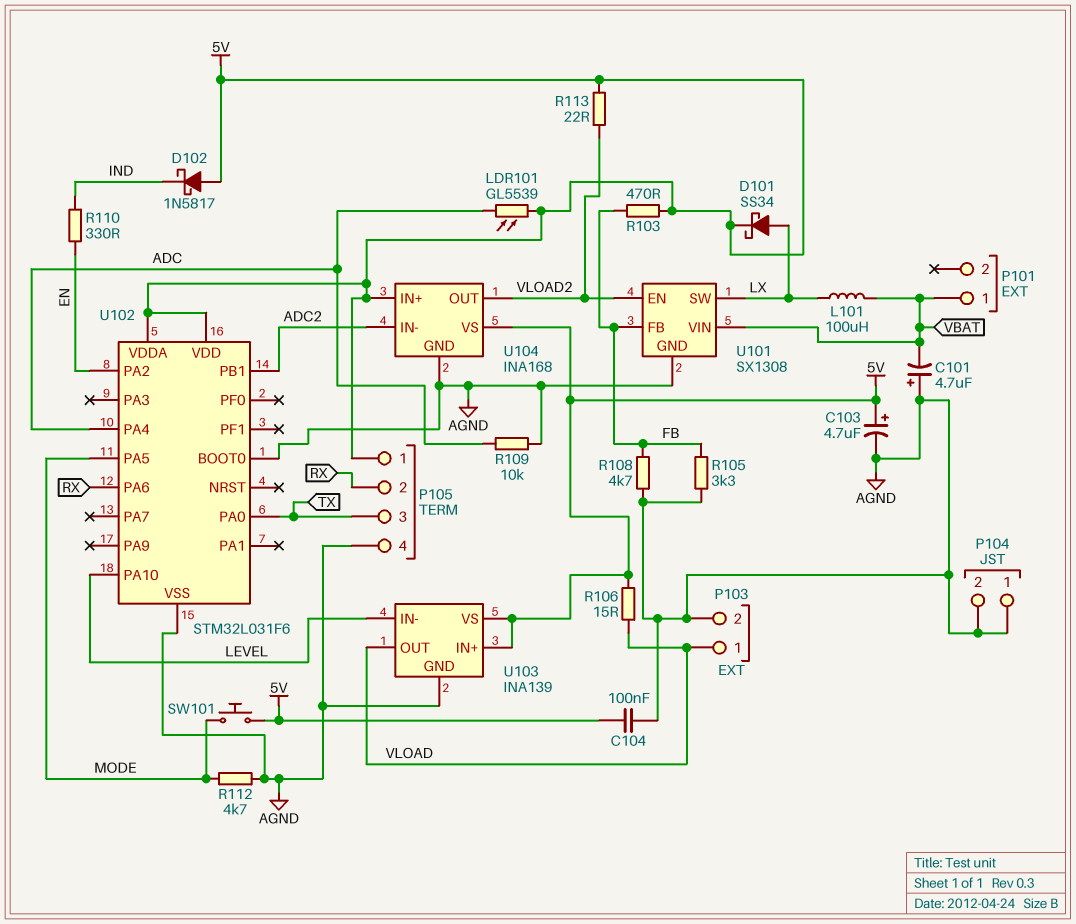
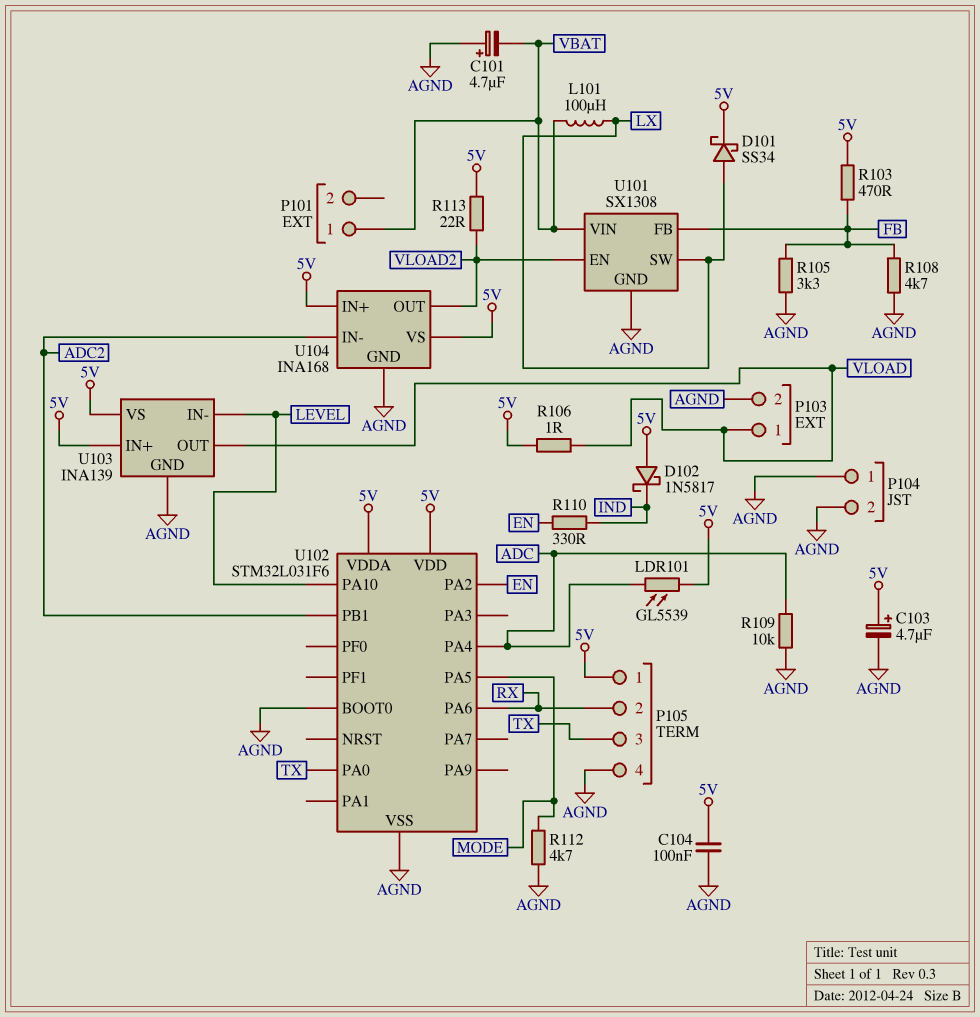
R106: 15 (5V, VLOAD) -> 1 (5V, VLOAD)
SW101: button (5V, MODE) -> none

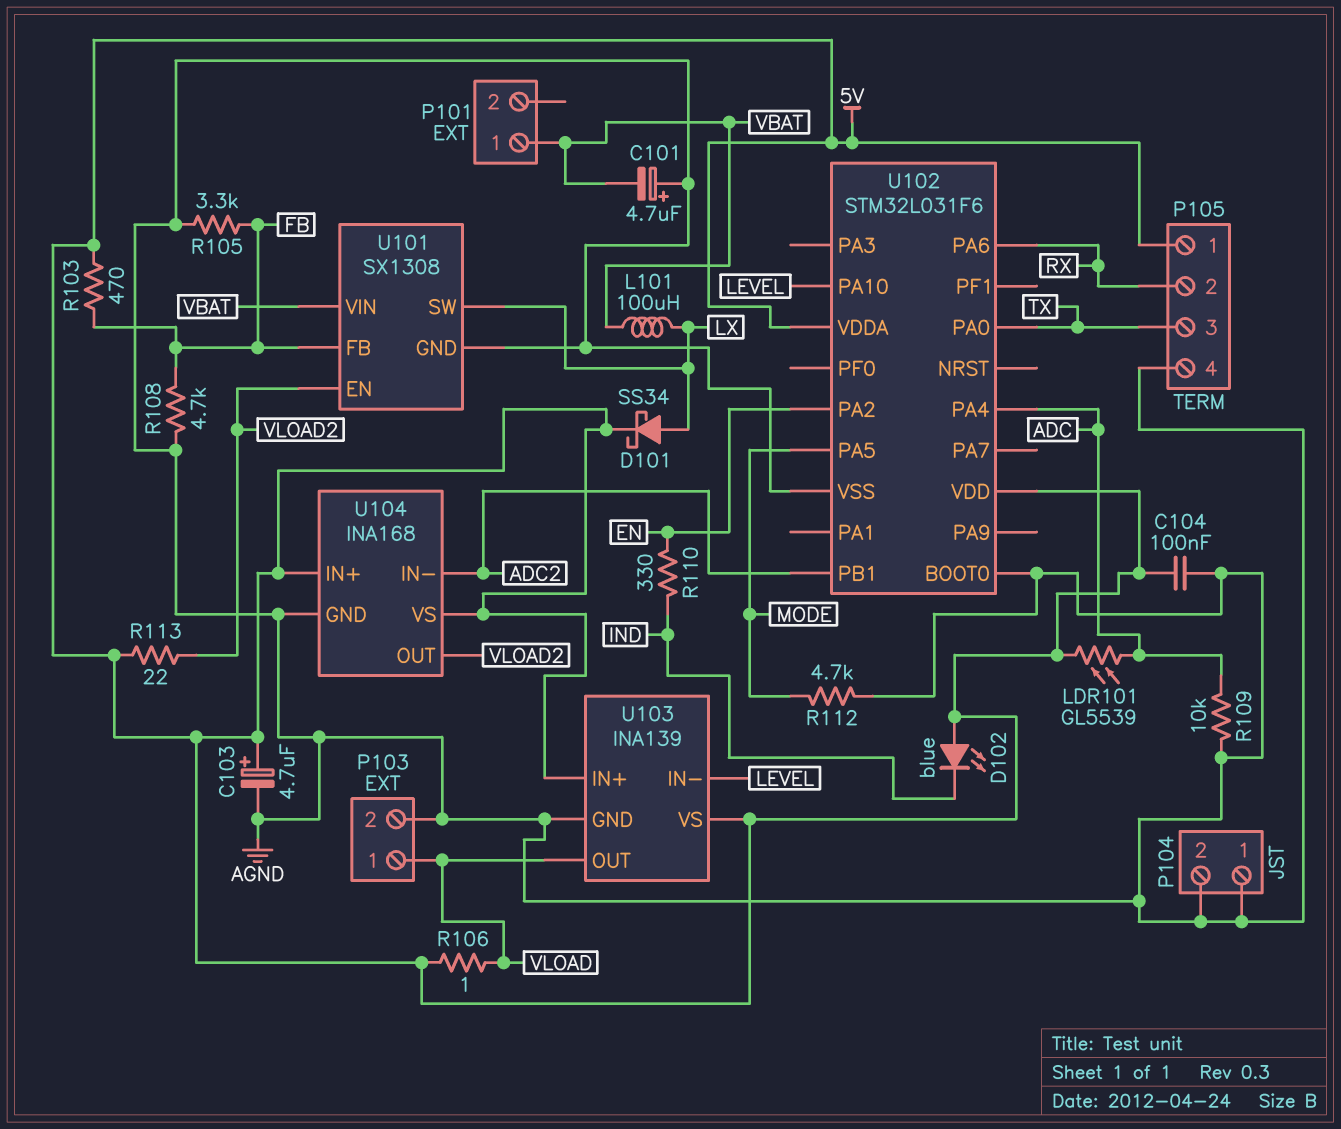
D102: schottky 1N5817 (A 5V, K IND) -> LED blue (A 5V, K IND)

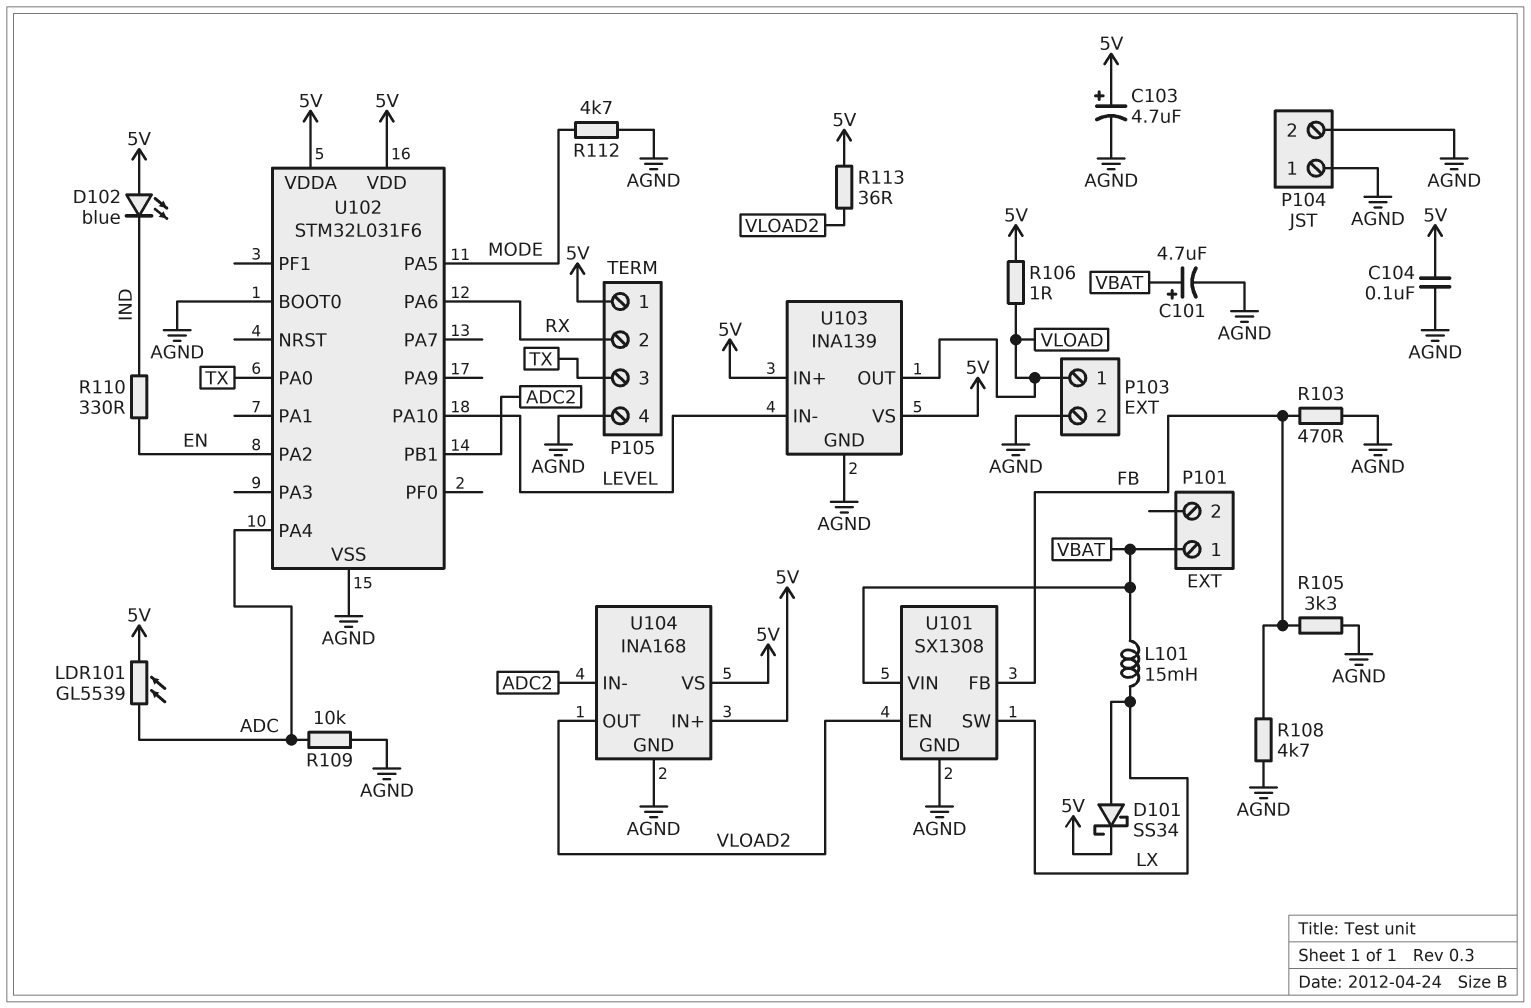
C101: 4.7uF (plus AGND, minus VBAT) -> 4.7uF (plus VBAT, minus AGND)
L101: 100uH (LX, VBAT) -> 15mH (LX, VBAT)
R103: 470 (5V, FB) -> 470 (AGND, FB)
R113: 22 (5V, VLOAD2) -> 36 (5V, VLOAD2)

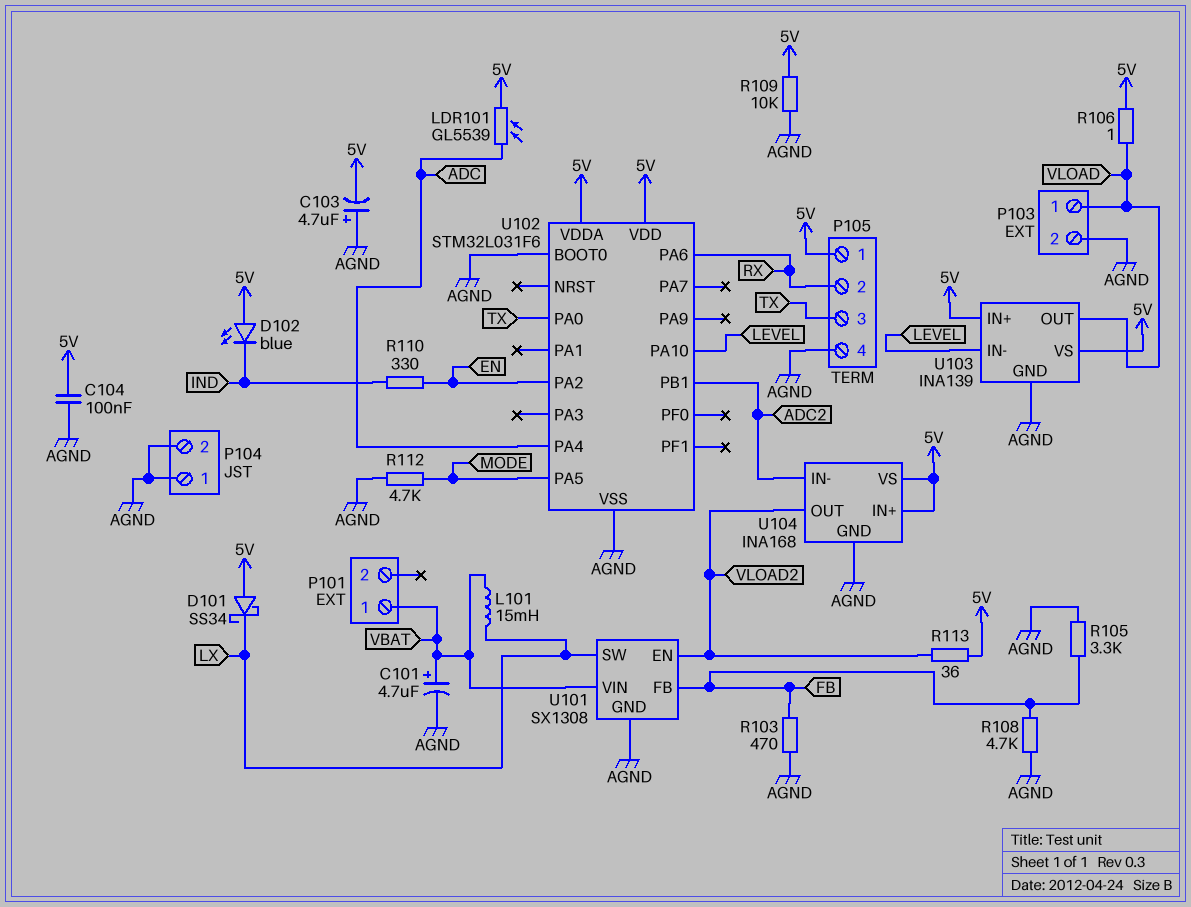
C103: 4.7uF (plus 5V, minus AGND) -> 4.7uF (plus AGND, minus 5V)
D101: schottky SS34 (A LX, K 5V) -> schottky SS34 (A 5V, K LX)
R109: 10k (ADC, AGND) -> 10k (5V, AGND)

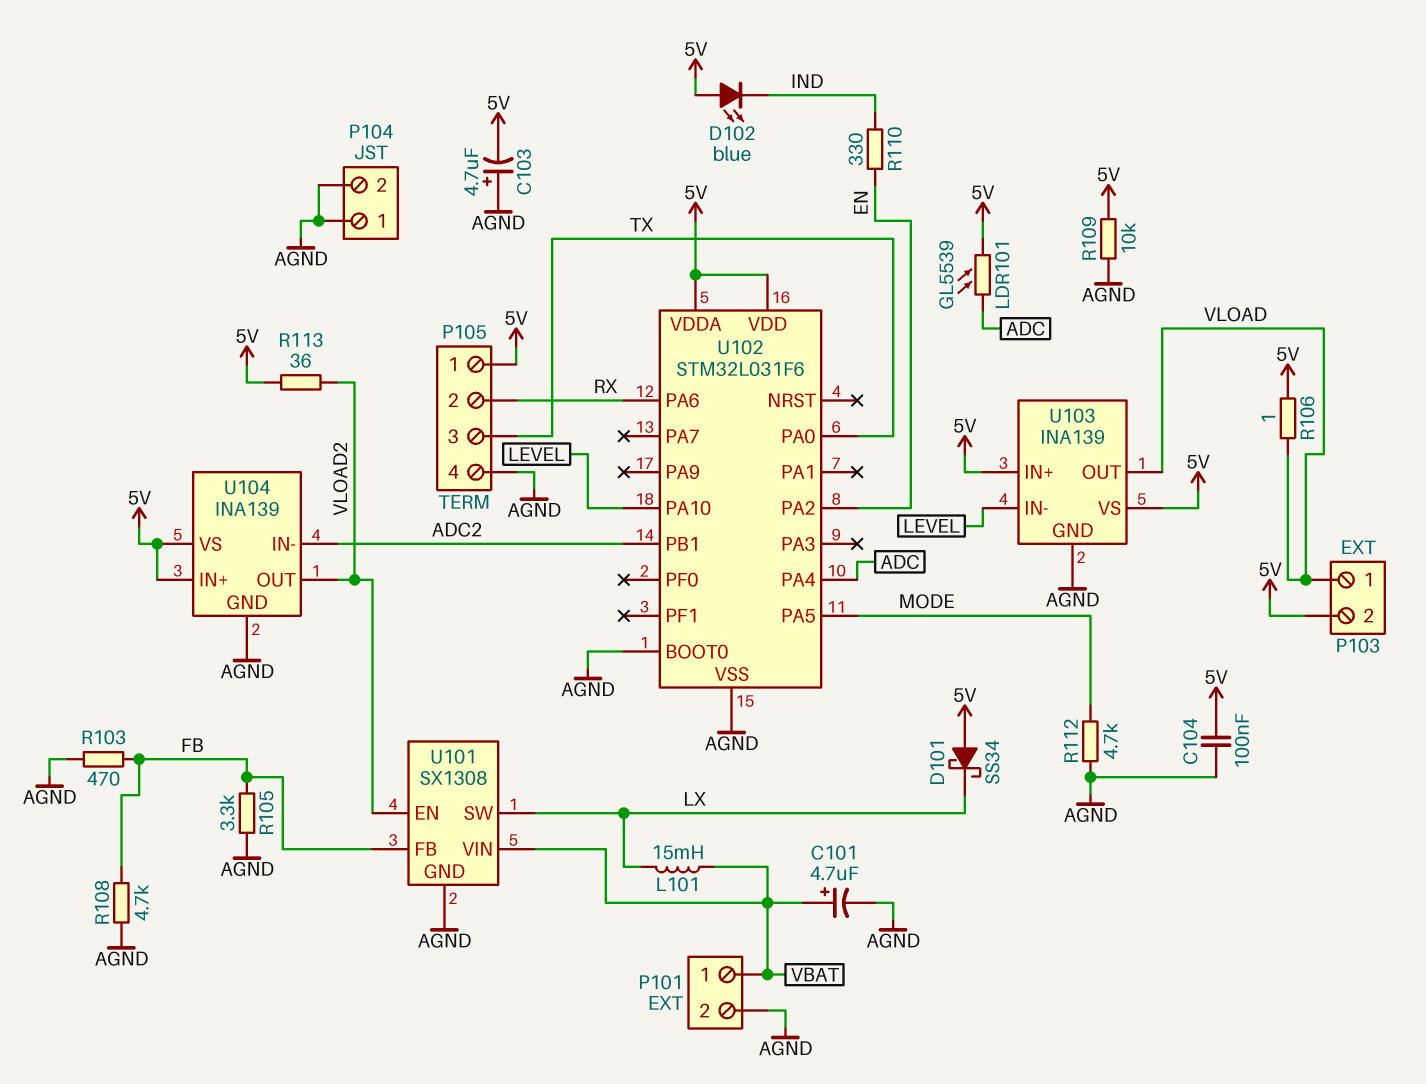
P101 pin 2: none -> AGND
P103 pin 2: AGND -> 5V
U104: INA168 -> INA139

